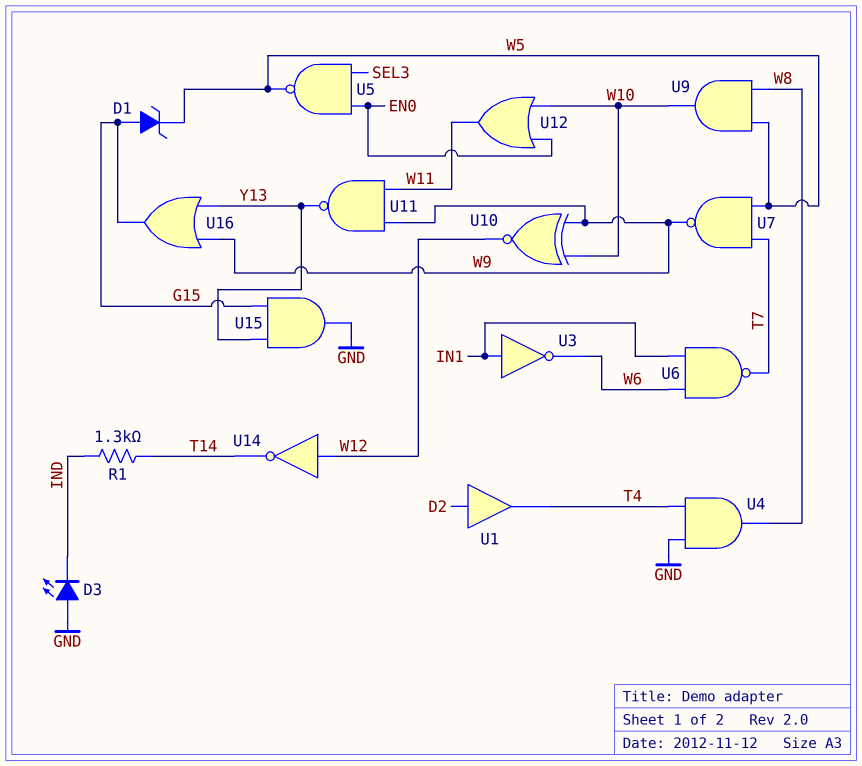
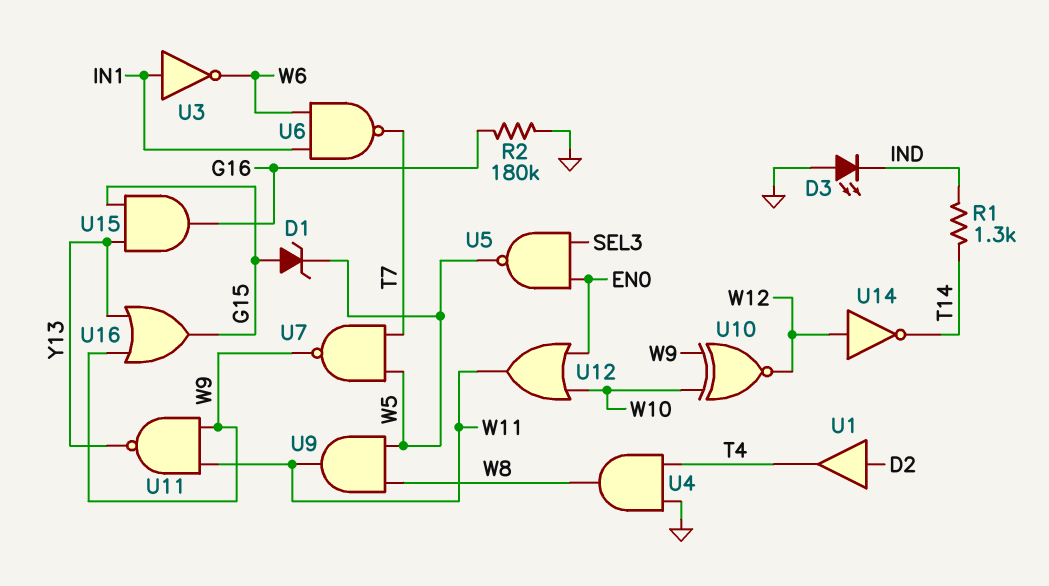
R2: none -> 180k (G16, GND)
U9: AND (in W5, in W8, out W10) -> AND (in W5, in W8, out W11)
U15: AND (in G15, in Y13, out GND) -> AND (in G15, in Y13, out G16)

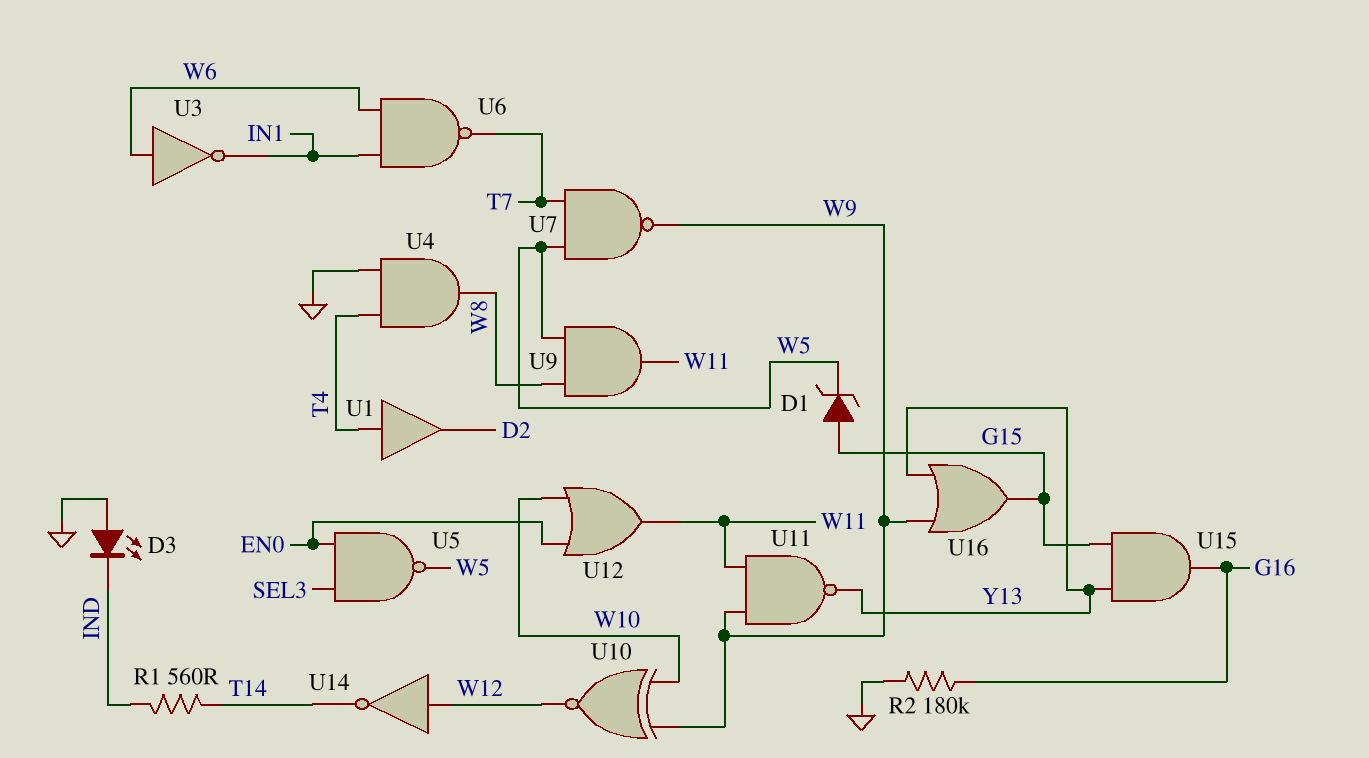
R1: 1.3k (IND, T14) -> 560 (IND, T14)
U1: buffer (in D2, out T4) -> buffer (in T4, out D2)
U3: NOT (in IN1, out W6) -> NOT (in W6, out IN1)

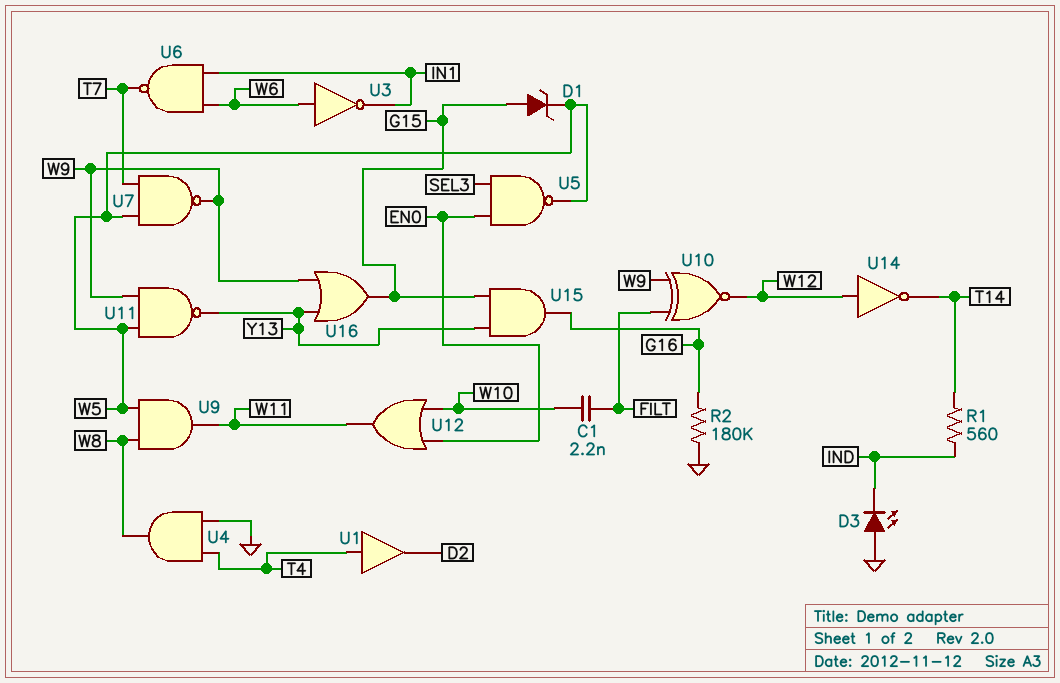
C1: none -> 2.2nF (FILT, W10)
U10: XNOR (in W9, in W10, out W12) -> XNOR (in FILT, in W9, out W12)
U11: NAND (in W9, in W11, out Y13) -> NAND (in W5, in W9, out Y13)

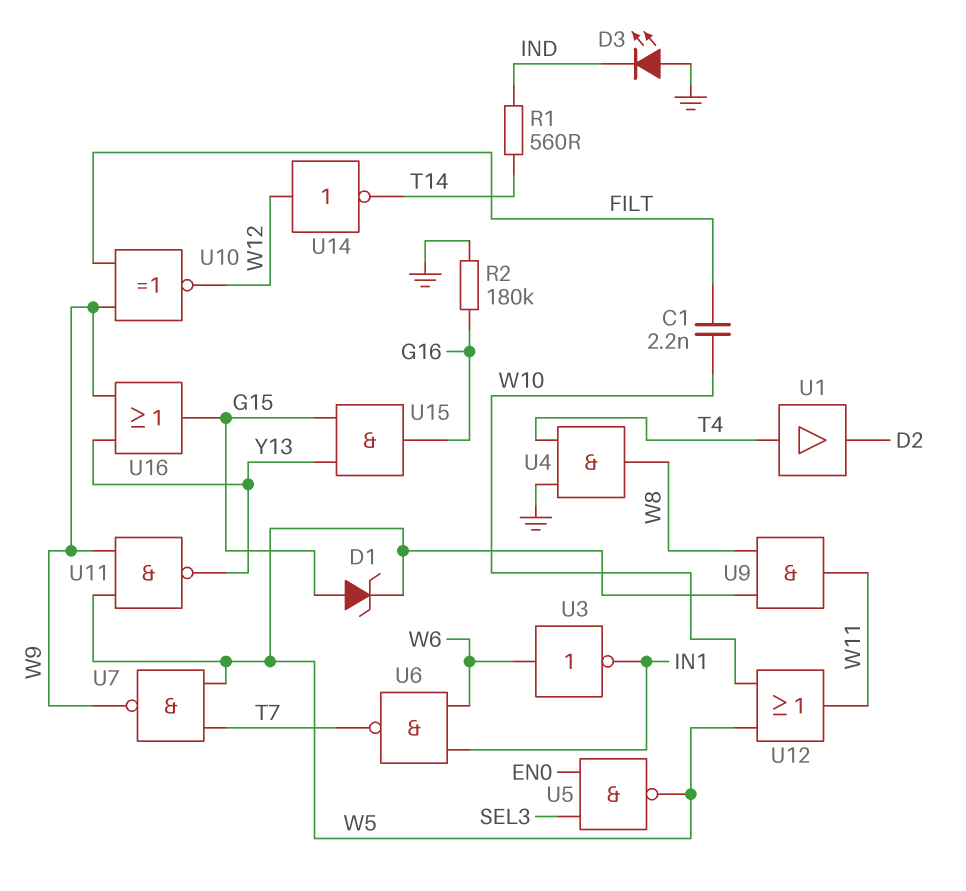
U12: OR (in EN0, in W10, out W11) -> OR (in W5, in W10, out W11)

